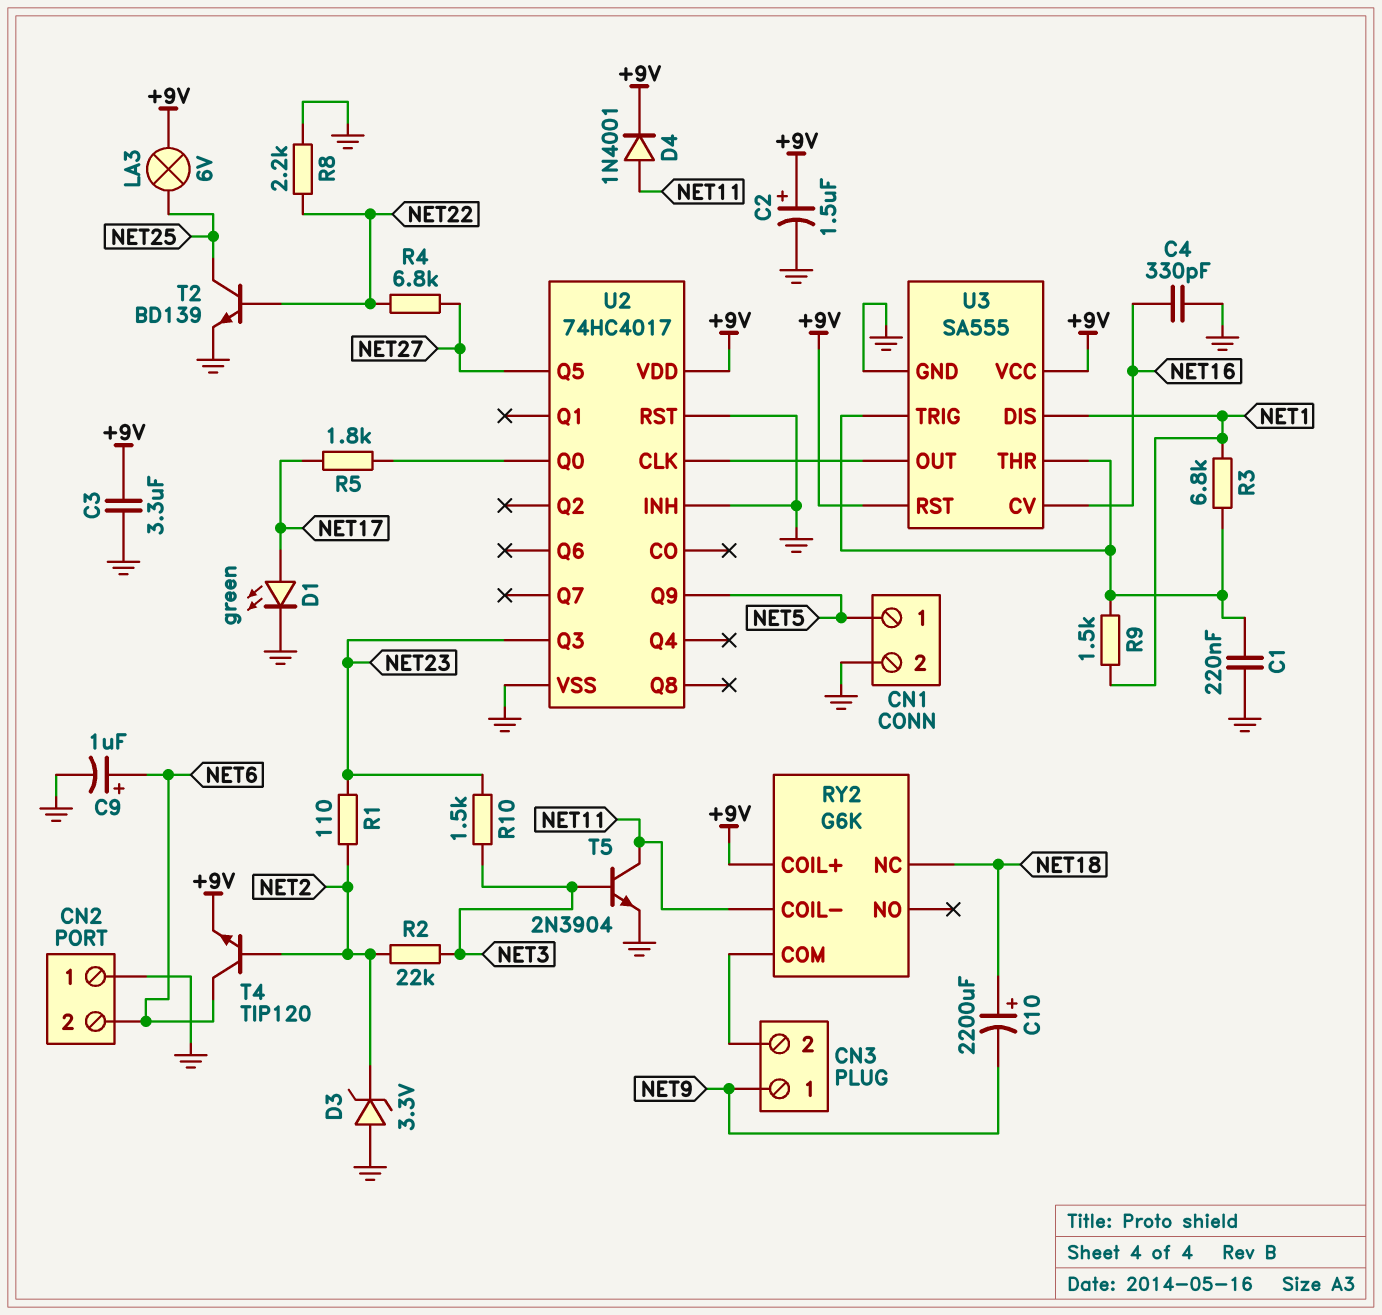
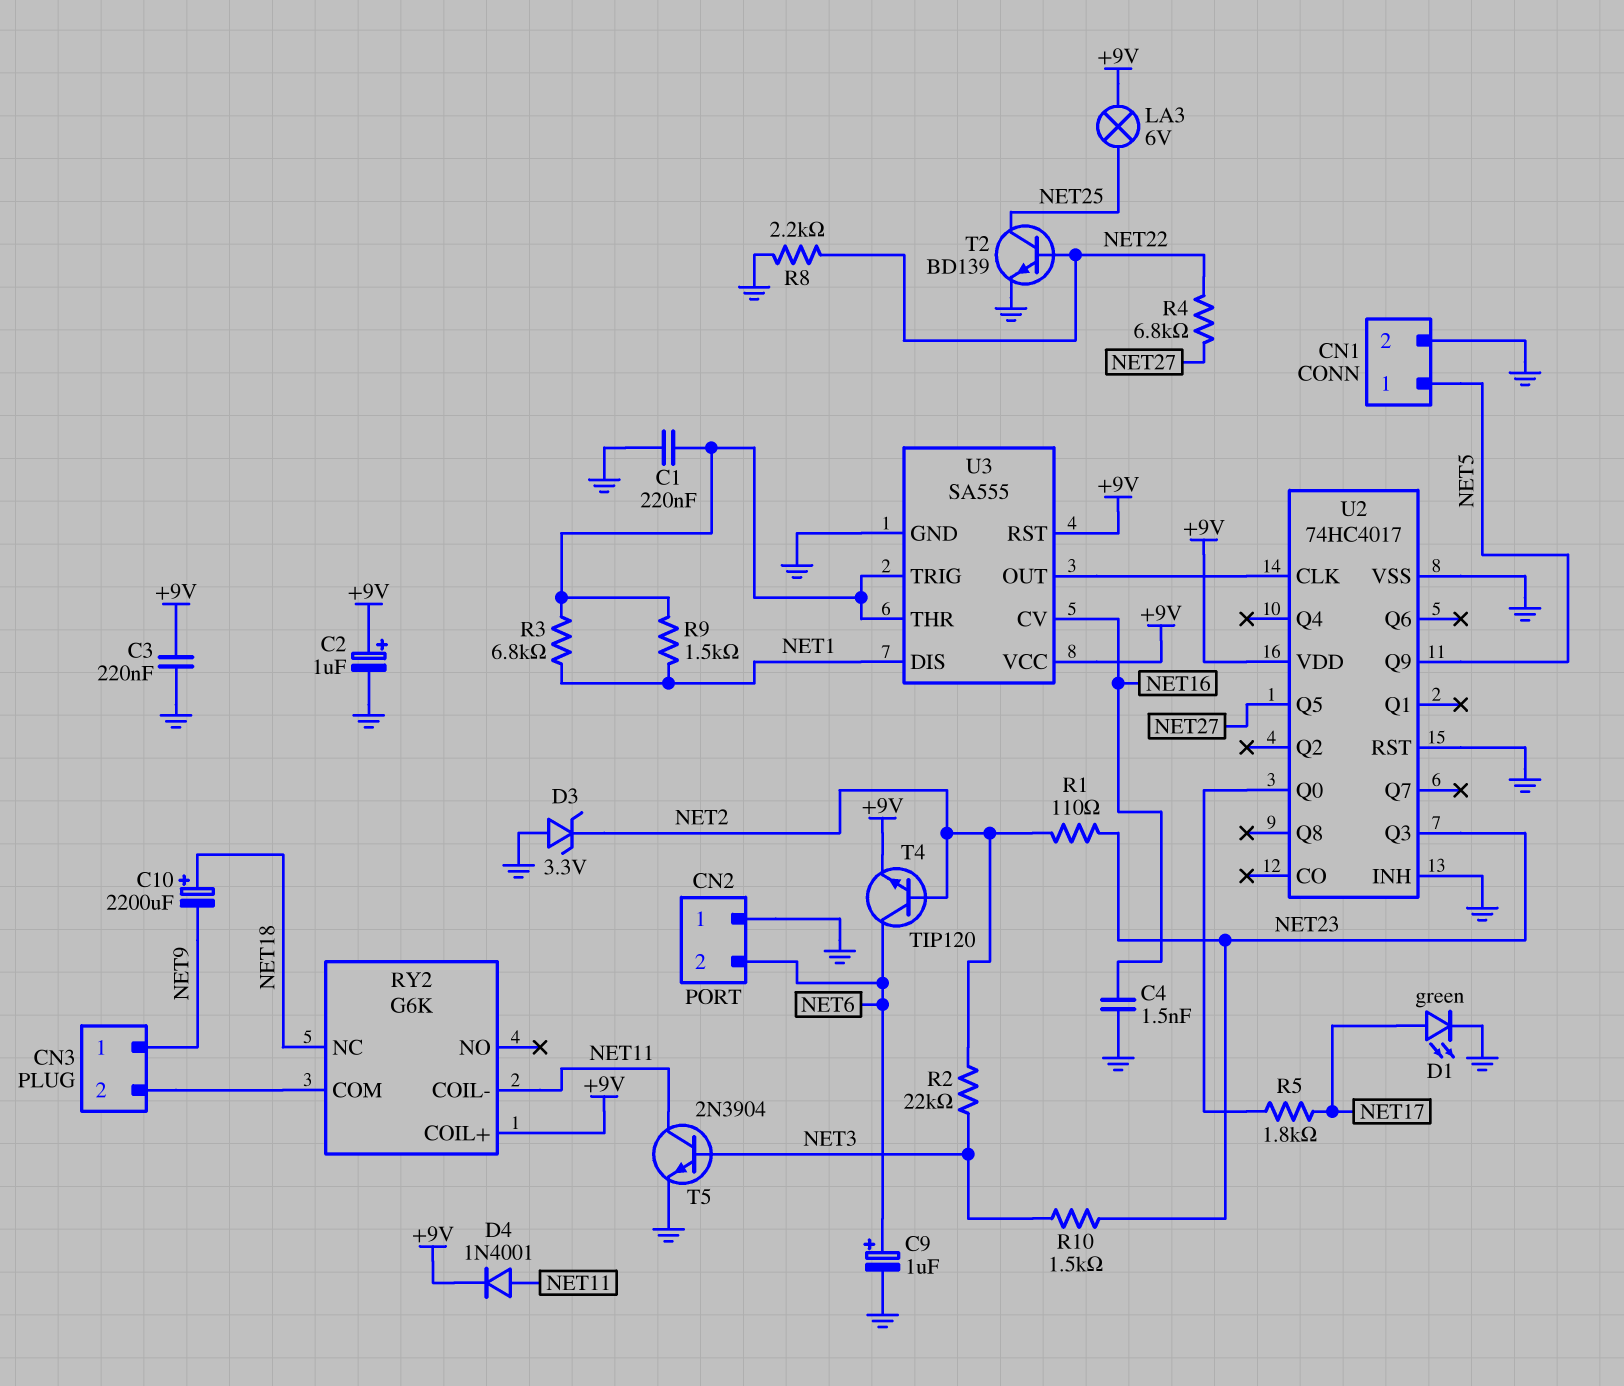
C2: 1.5uF (plus +9V, minus GND) -> 1uF (plus +9V, minus GND)
C3: 3.3uF (+9V, GND) -> 220nF (+9V, GND)
C4: 330pF (GND, NET16) -> 1.5nF (GND, NET16)

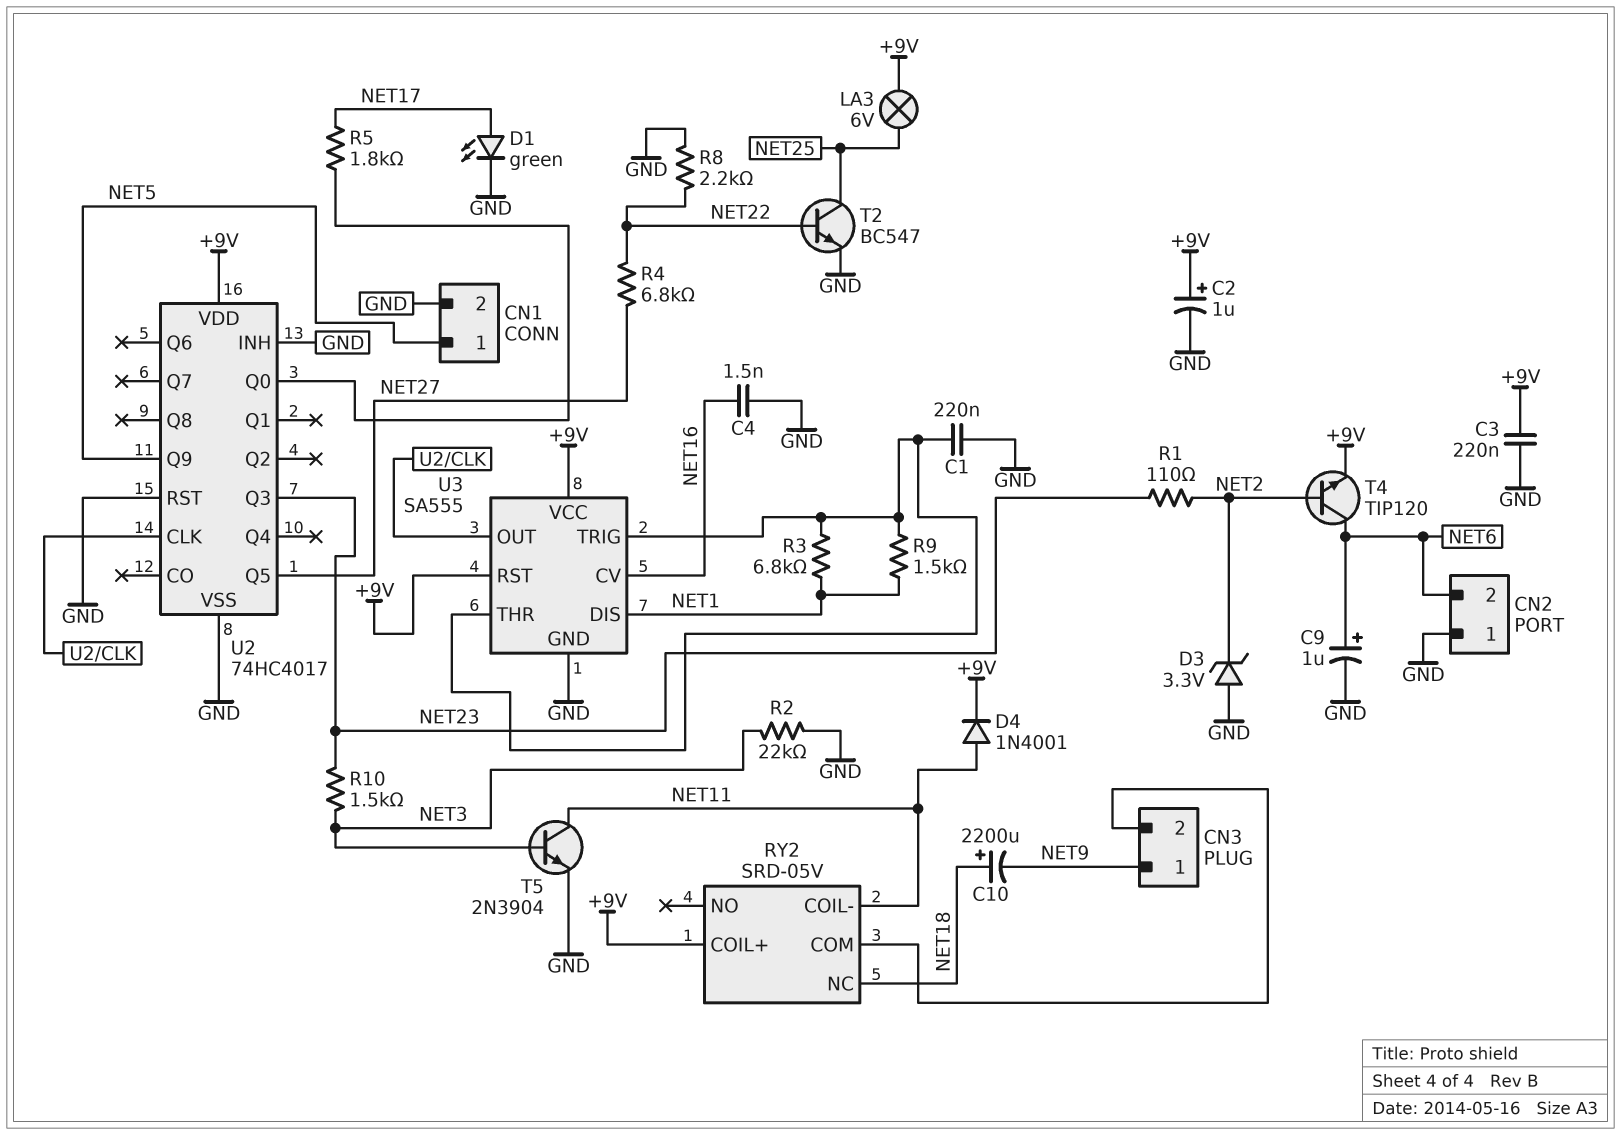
R2: 22k (NET2, NET3) -> 22k (GND, NET3)
RY2: G6K -> SRD-05V
T2: NPN BD139 (B NET22, C NET25, E GND) -> NPN BC547 (B NET22, C NET25, E GND)

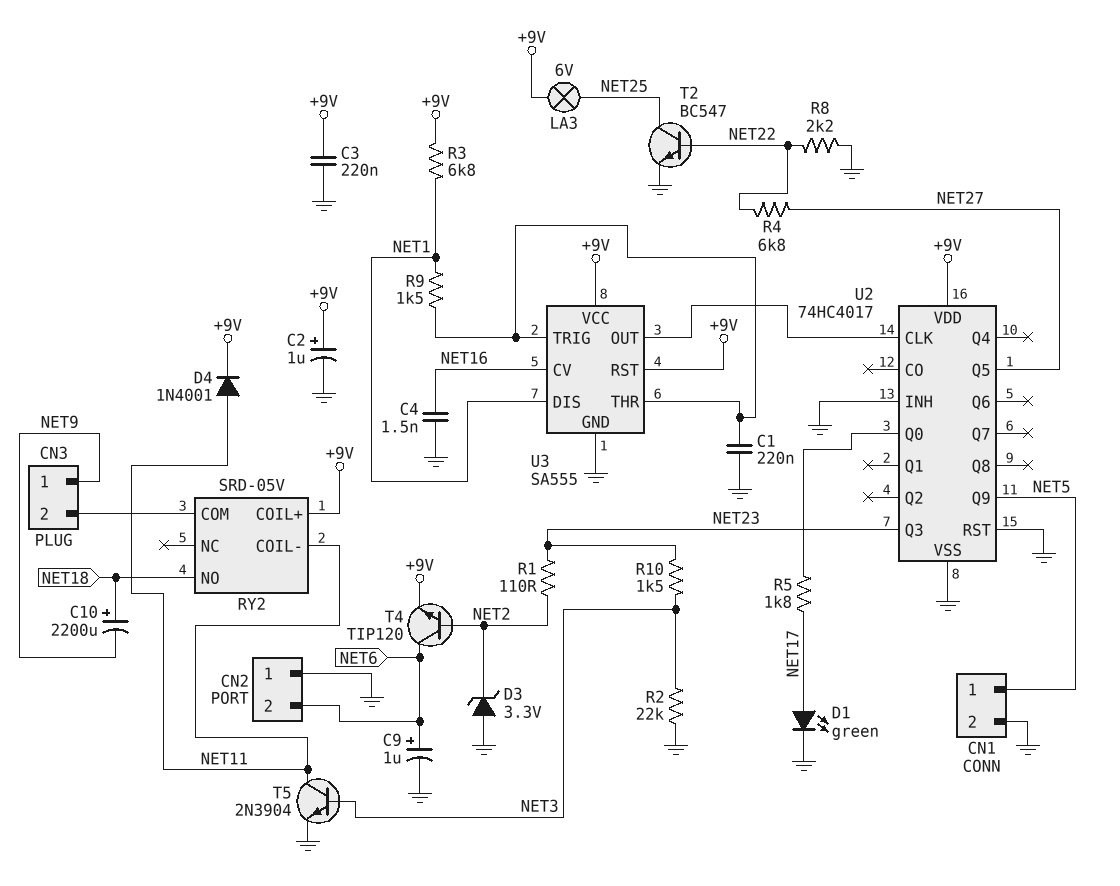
R3: 6.8k (NET1, U3/THR) -> 6.8k (+9V, NET1)
RY2 pin NC: NET18 -> none
RY2 pin NO: none -> NET18

